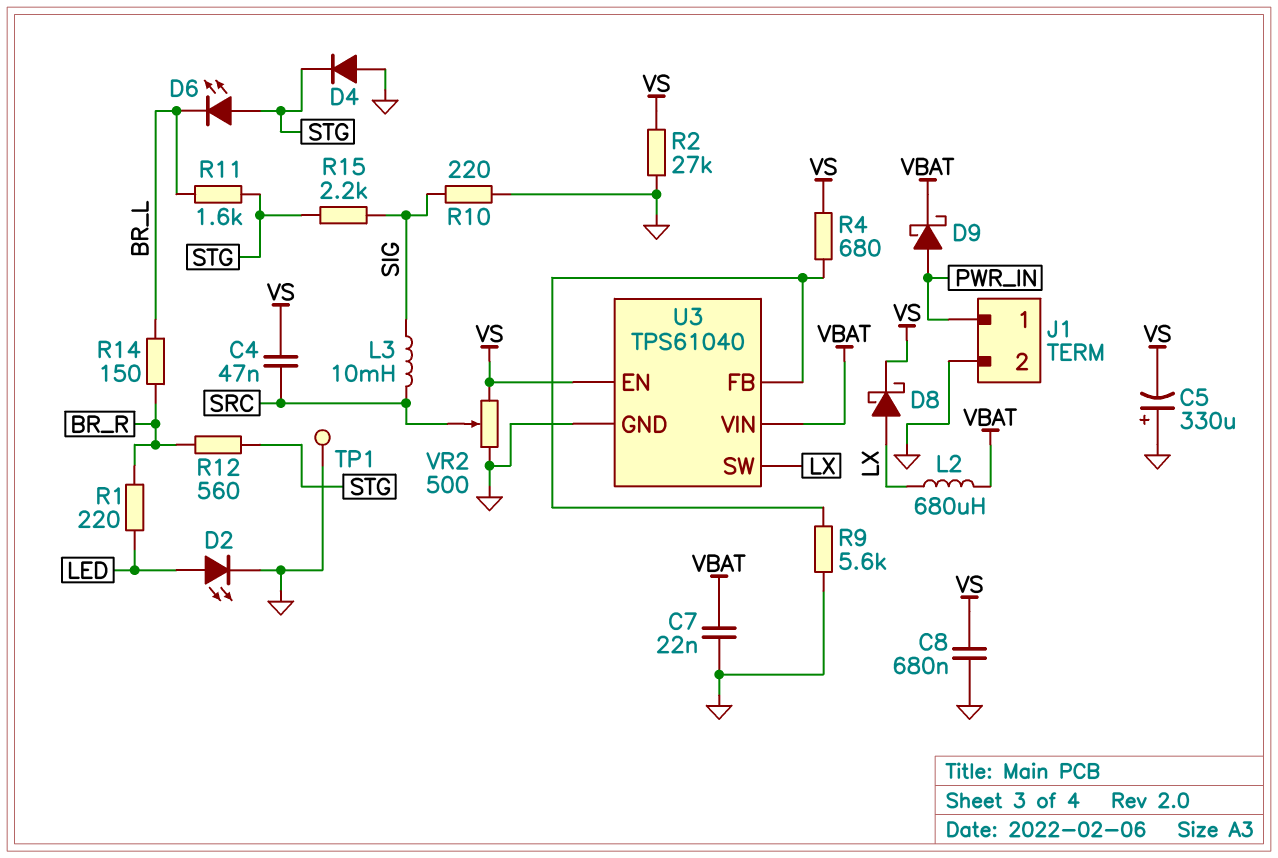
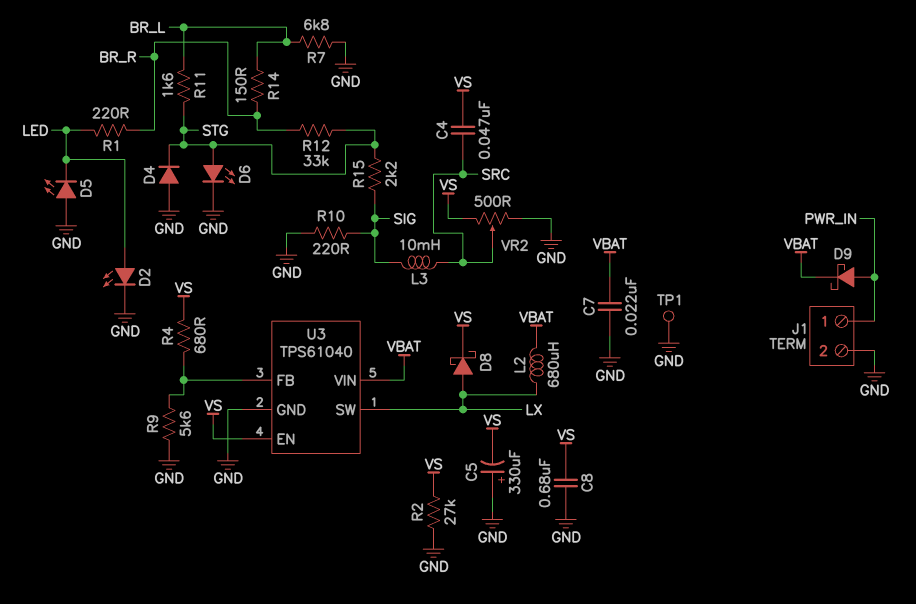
D5: none -> LED (A GND, K LED)
D6: LED (A STG, K BR_L) -> LED (A STG, K GND)
R7: none -> 6.8k (BR_L, GND)
R12: 560 (BR_R, STG) -> 33k (BR_R, STG)

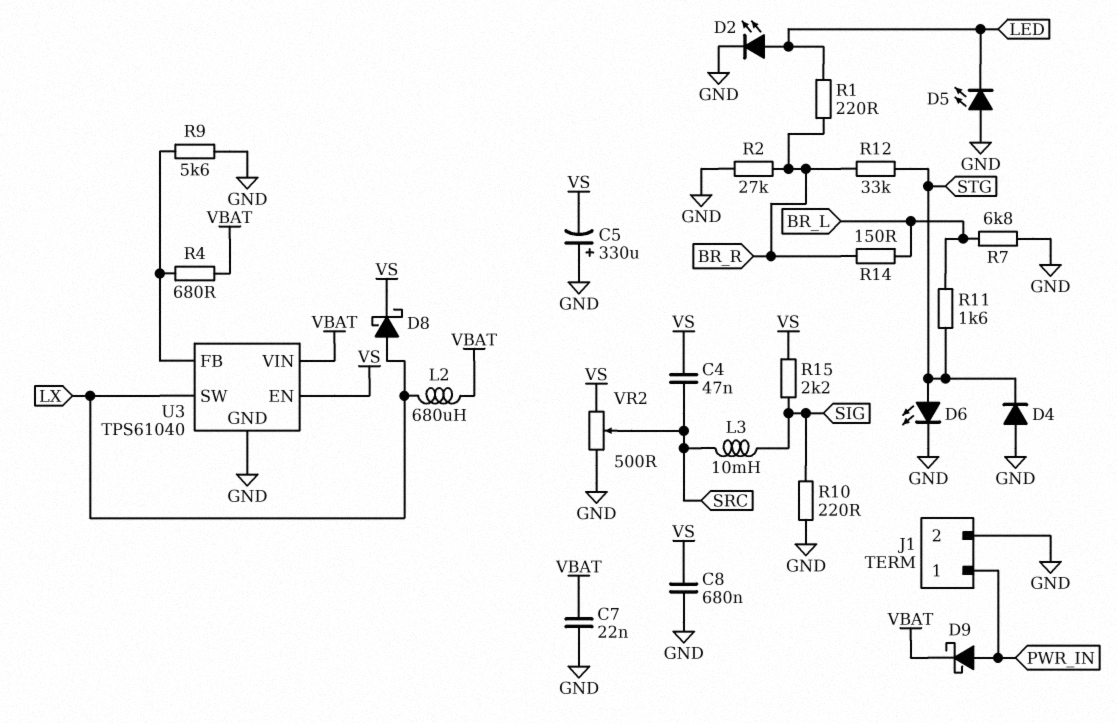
R2: 27k (GND, VS) -> 27k (BR_R, GND)
R4: 680 (U3/FB, VS) -> 680 (U3/FB, VBAT)
R15: 2.2k (SIG, STG) -> 2.2k (SIG, VS)
TP1: test point (GND) -> none

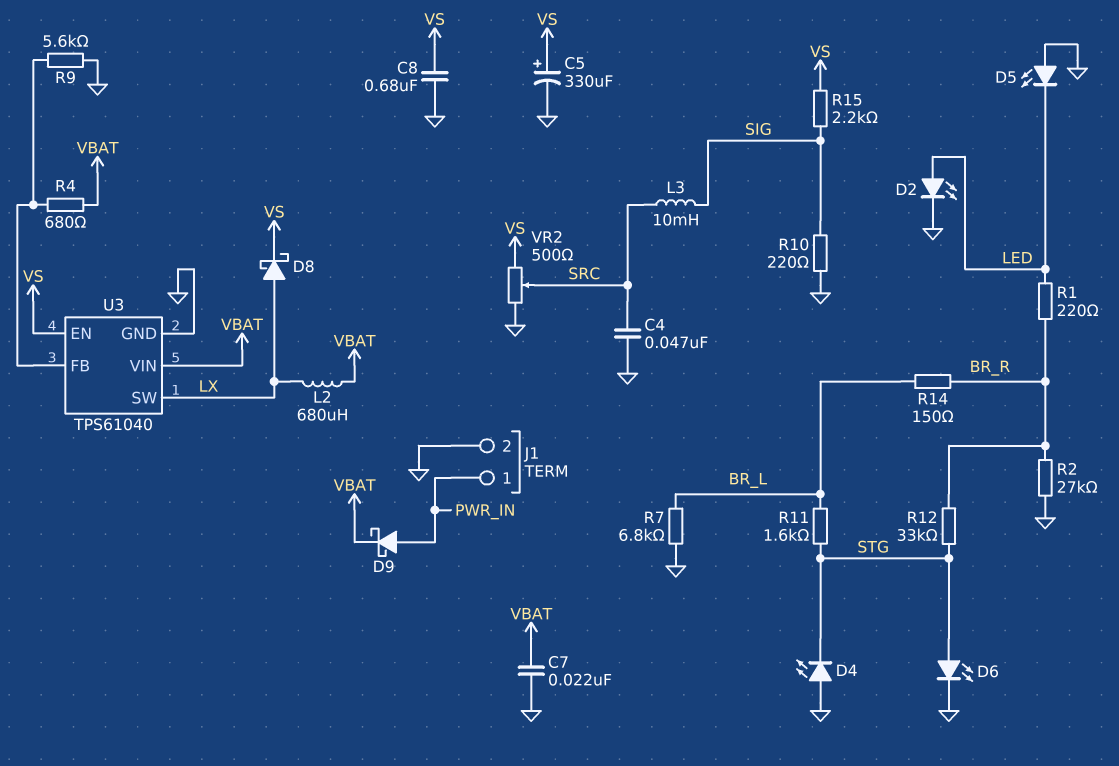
C4: 47nF (SRC, VS) -> 47nF (GND, SRC)
C5: 330uF (plus GND, minus VS) -> 330uF (plus VS, minus GND)
D4: diode (A GND, K STG) -> LED (A GND, K STG)

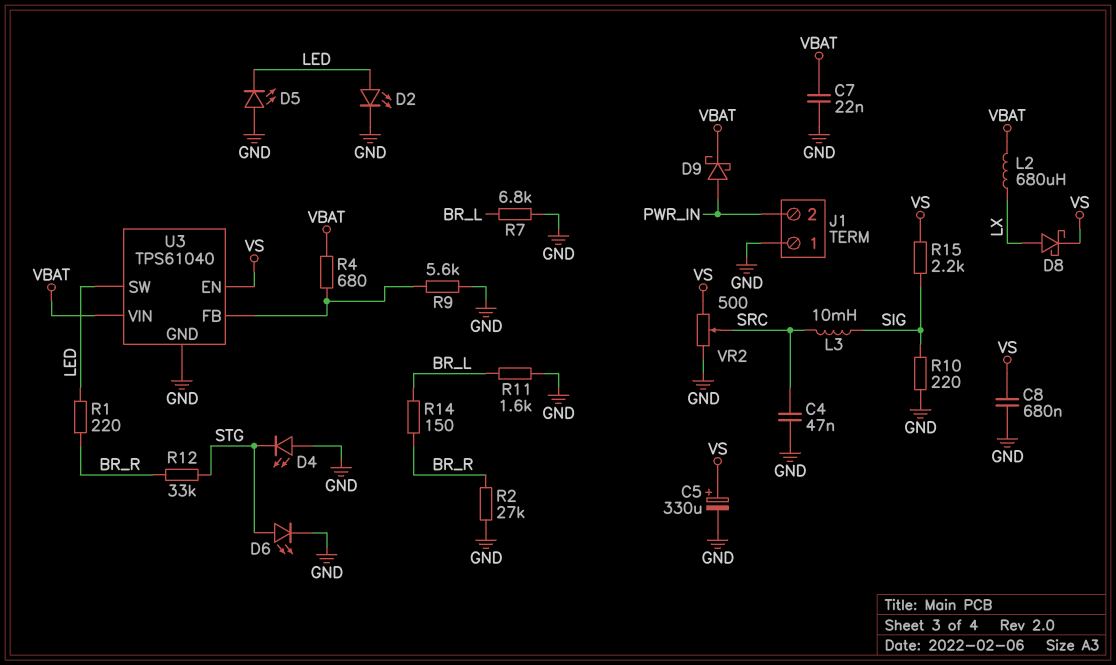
J1 pin 1: PWR_IN -> GND
J1 pin 2: GND -> PWR_IN
R11: 1.6k (BR_L, STG) -> 1.6k (BR_L, GND)
U3 pin SW: LX -> LED

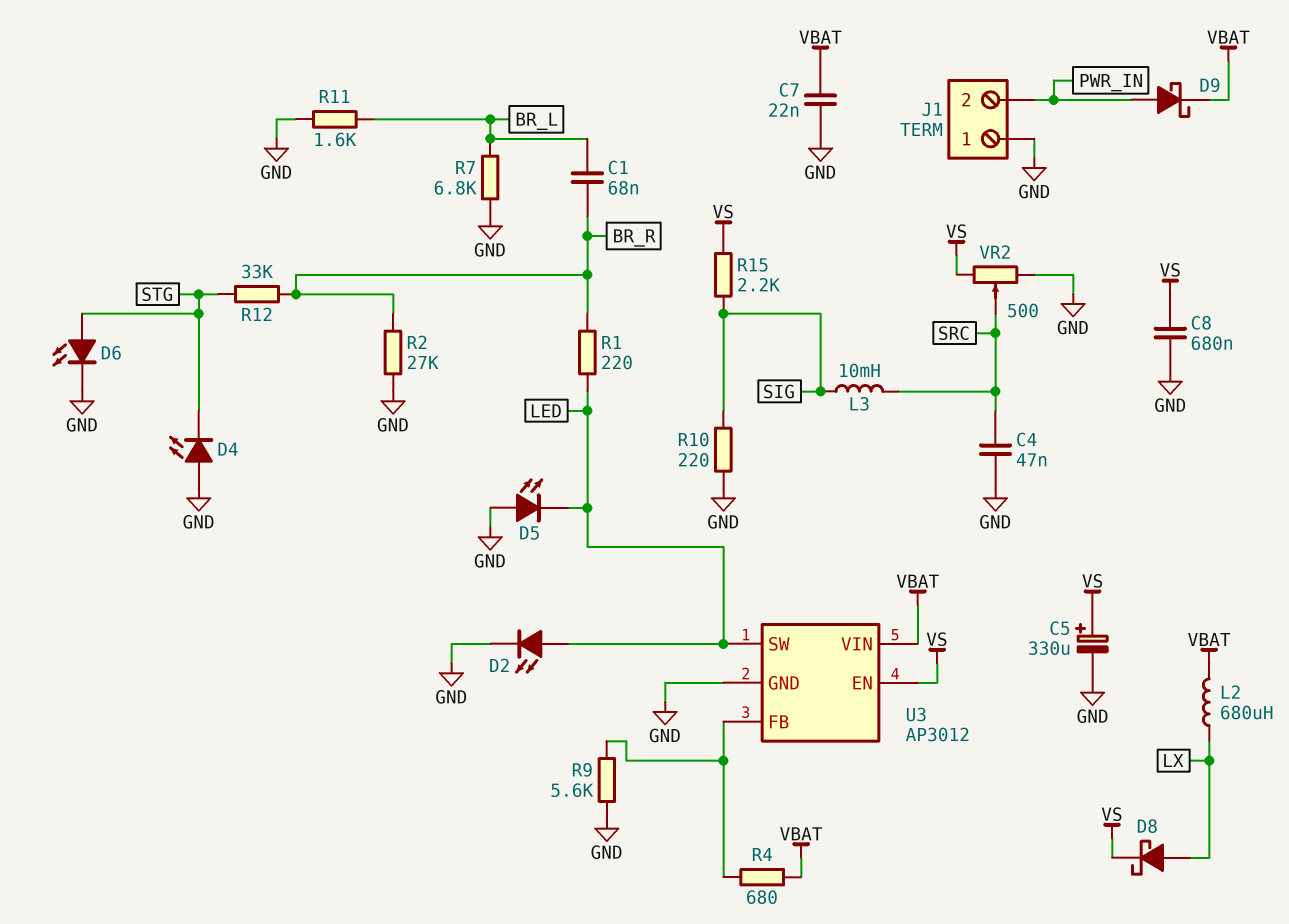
C1: none -> 68nF (BR_L, BR_R)
R14: 150 (BR_L, BR_R) -> none
U3: TPS61040 -> AP3012

